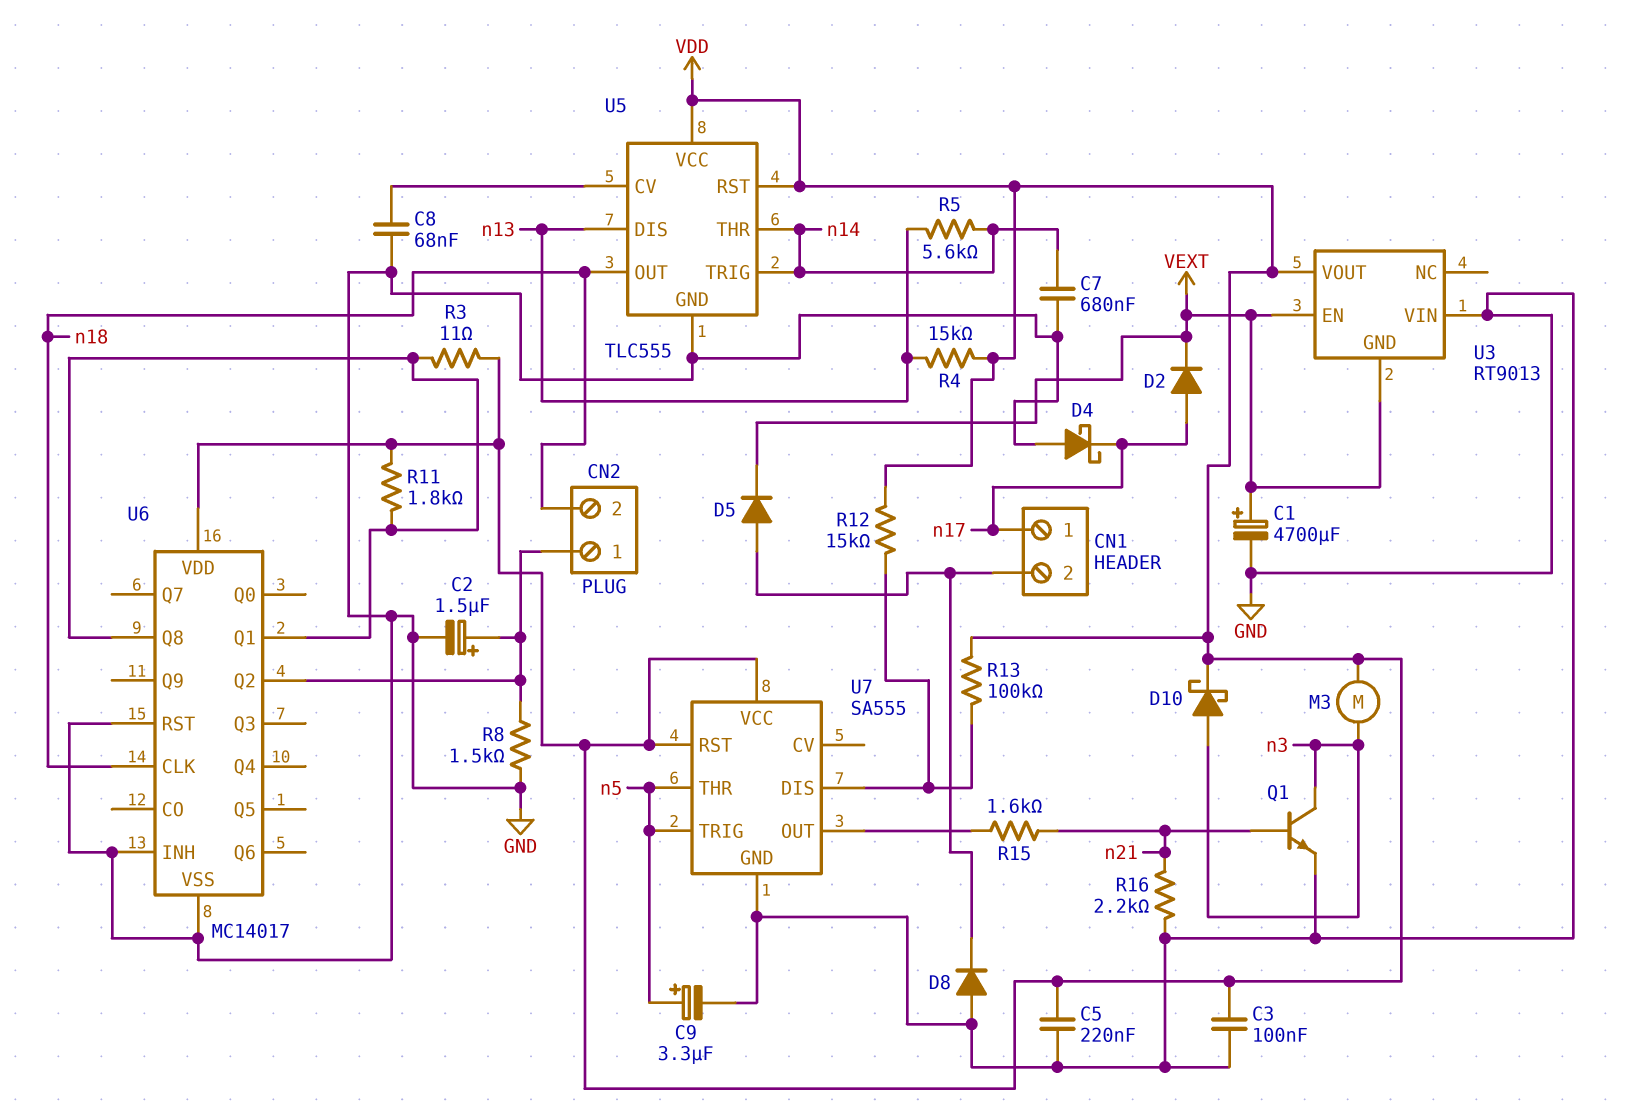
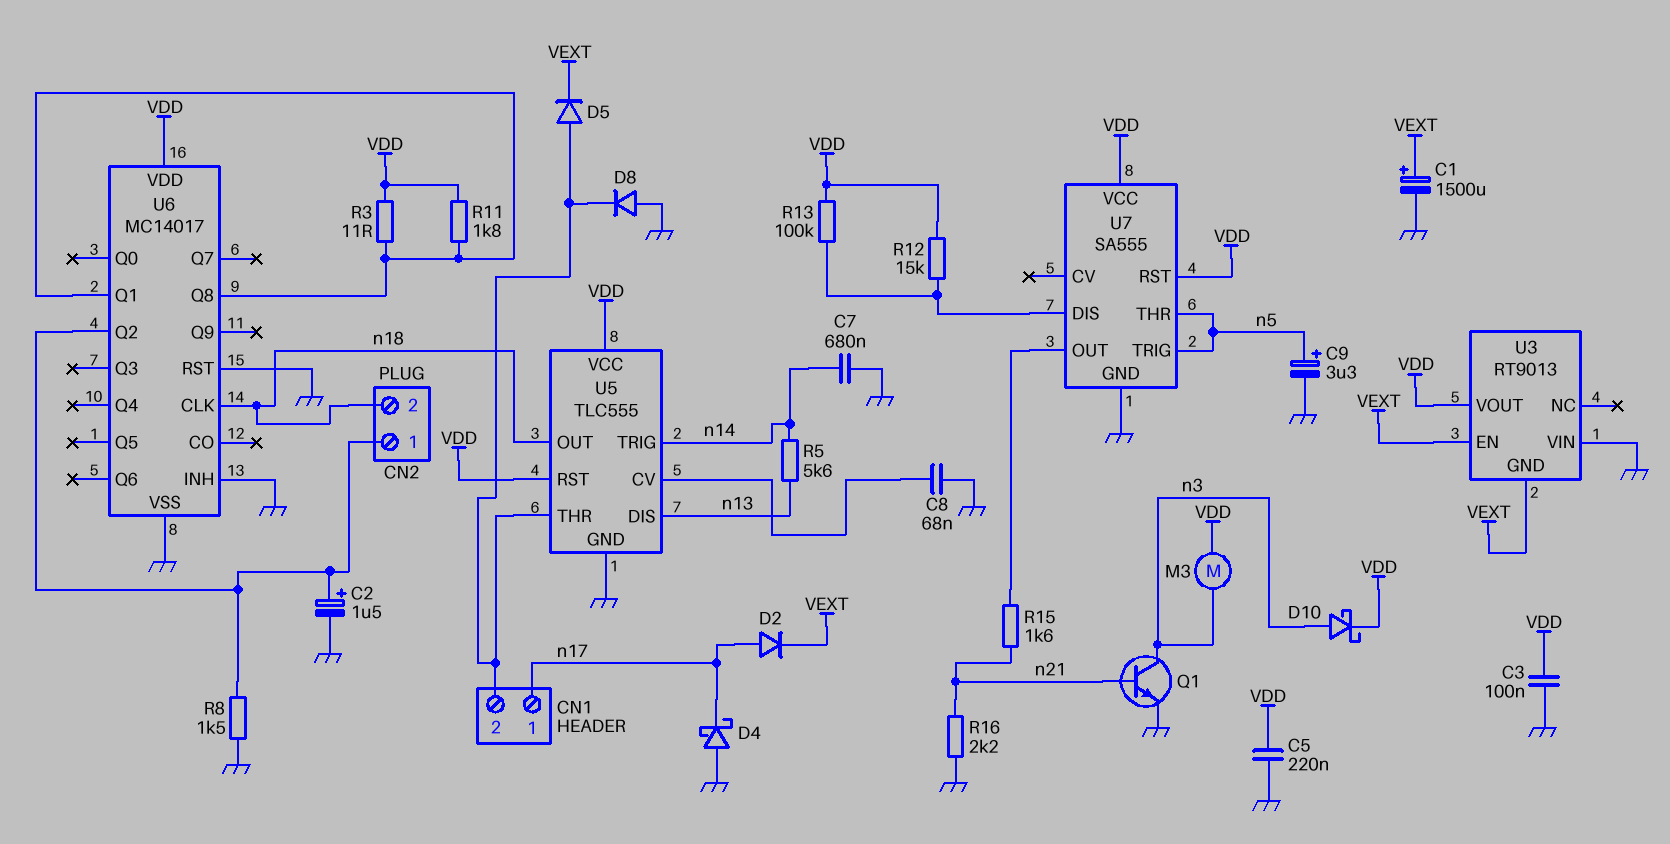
C1: 4700uF (plus VEXT, minus GND) -> 1500uF (plus VEXT, minus GND)
R4: 15k (VDD, n13) -> none
U5 pin THR: n14 -> CN1/2

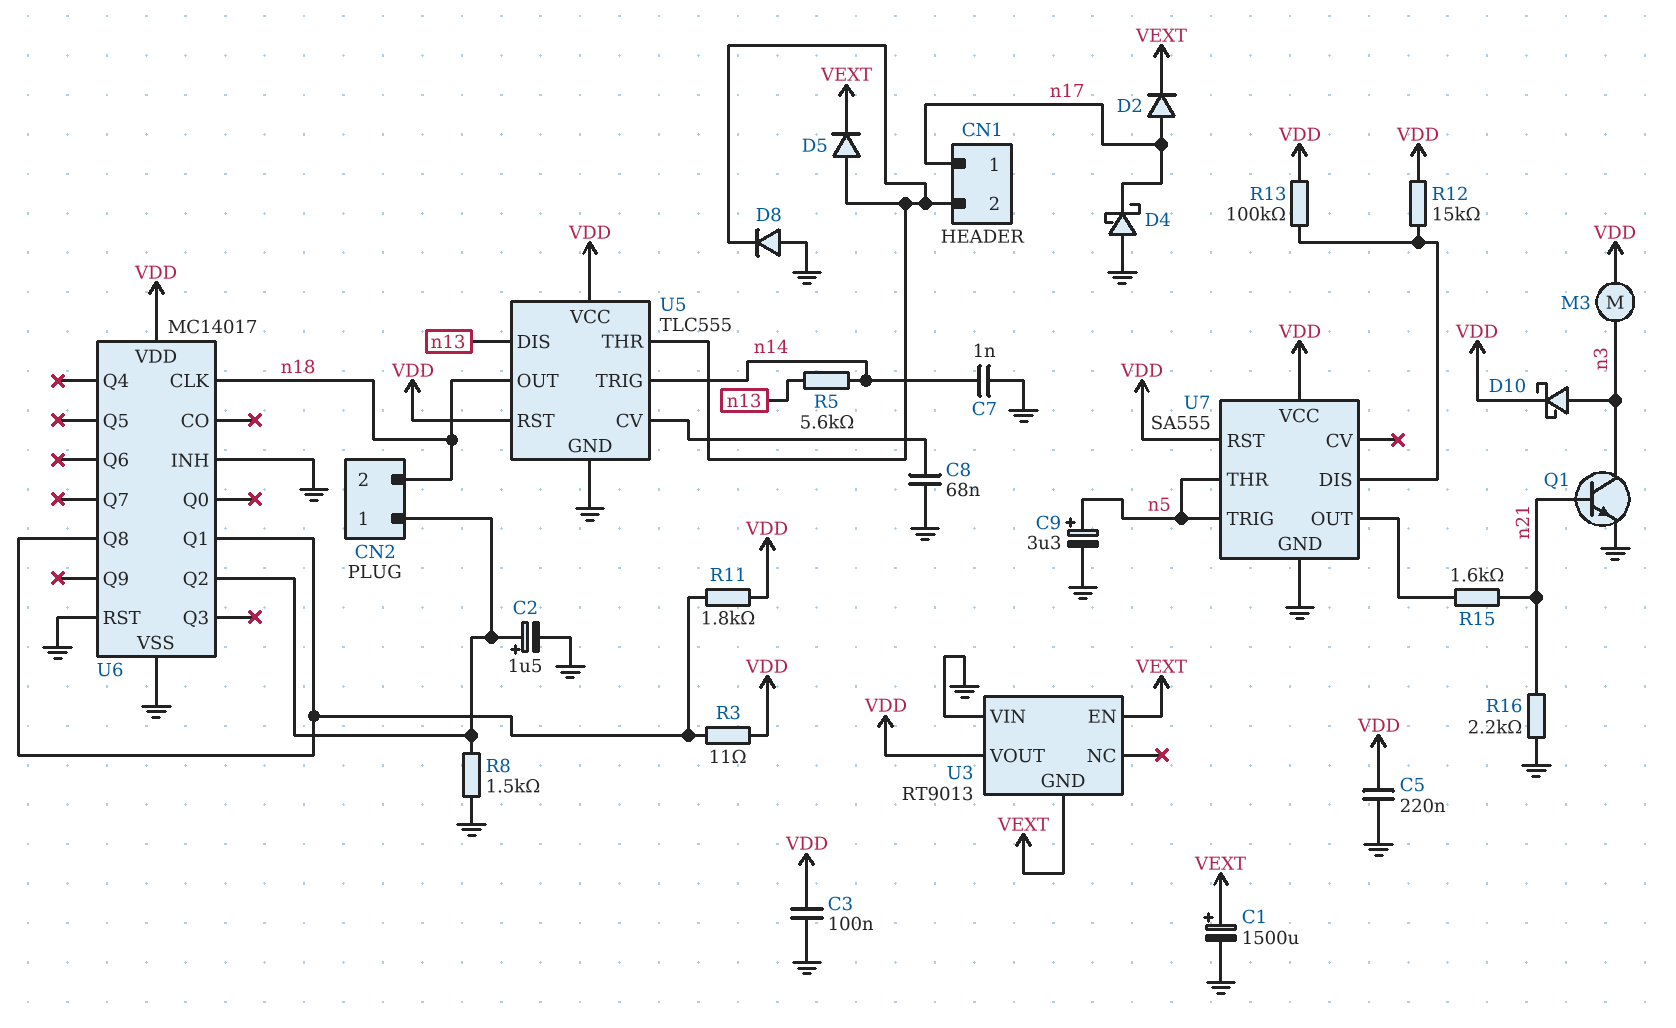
C7: 680nF (GND, n14) -> 1nF (GND, n14)

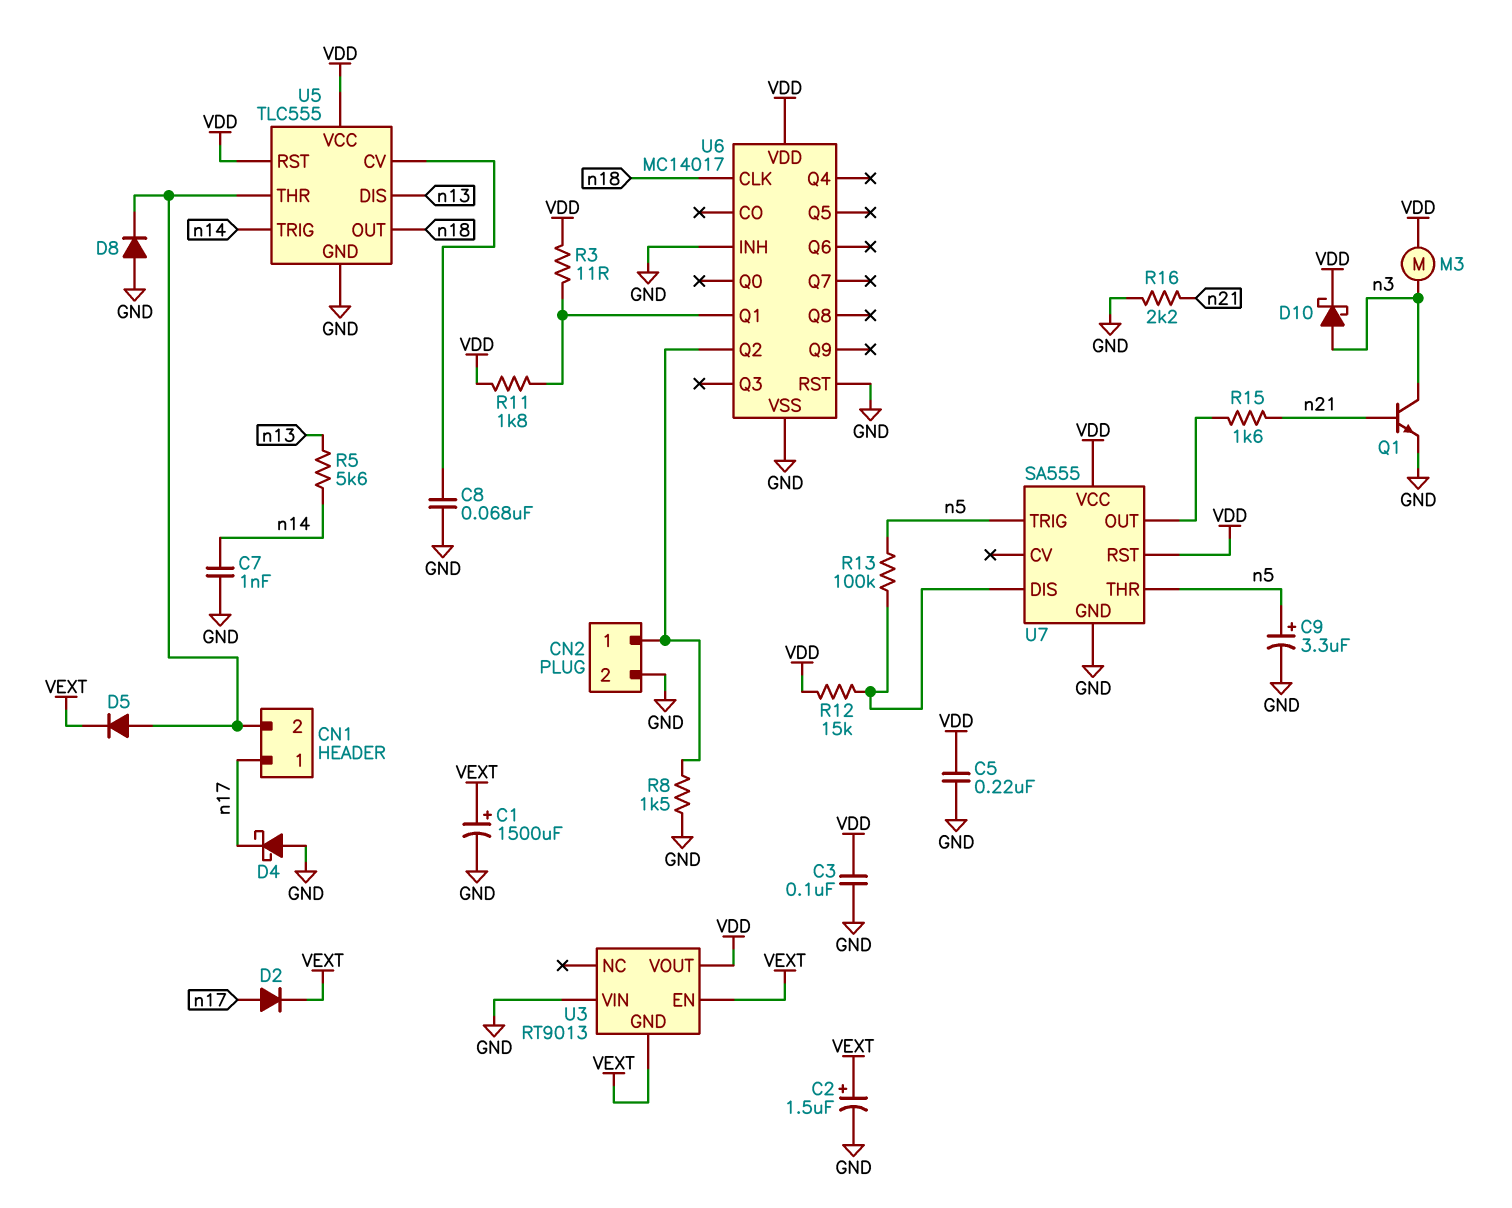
C2: 1.5uF (plus CN2/1, minus GND) -> 1.5uF (plus VEXT, minus GND)
CN2 pin 2: n18 -> GND
R13: 100k (U7/DIS, VDD) -> 100k (U7/DIS, n5)
U6 pin Q8: U6/Q1 -> none

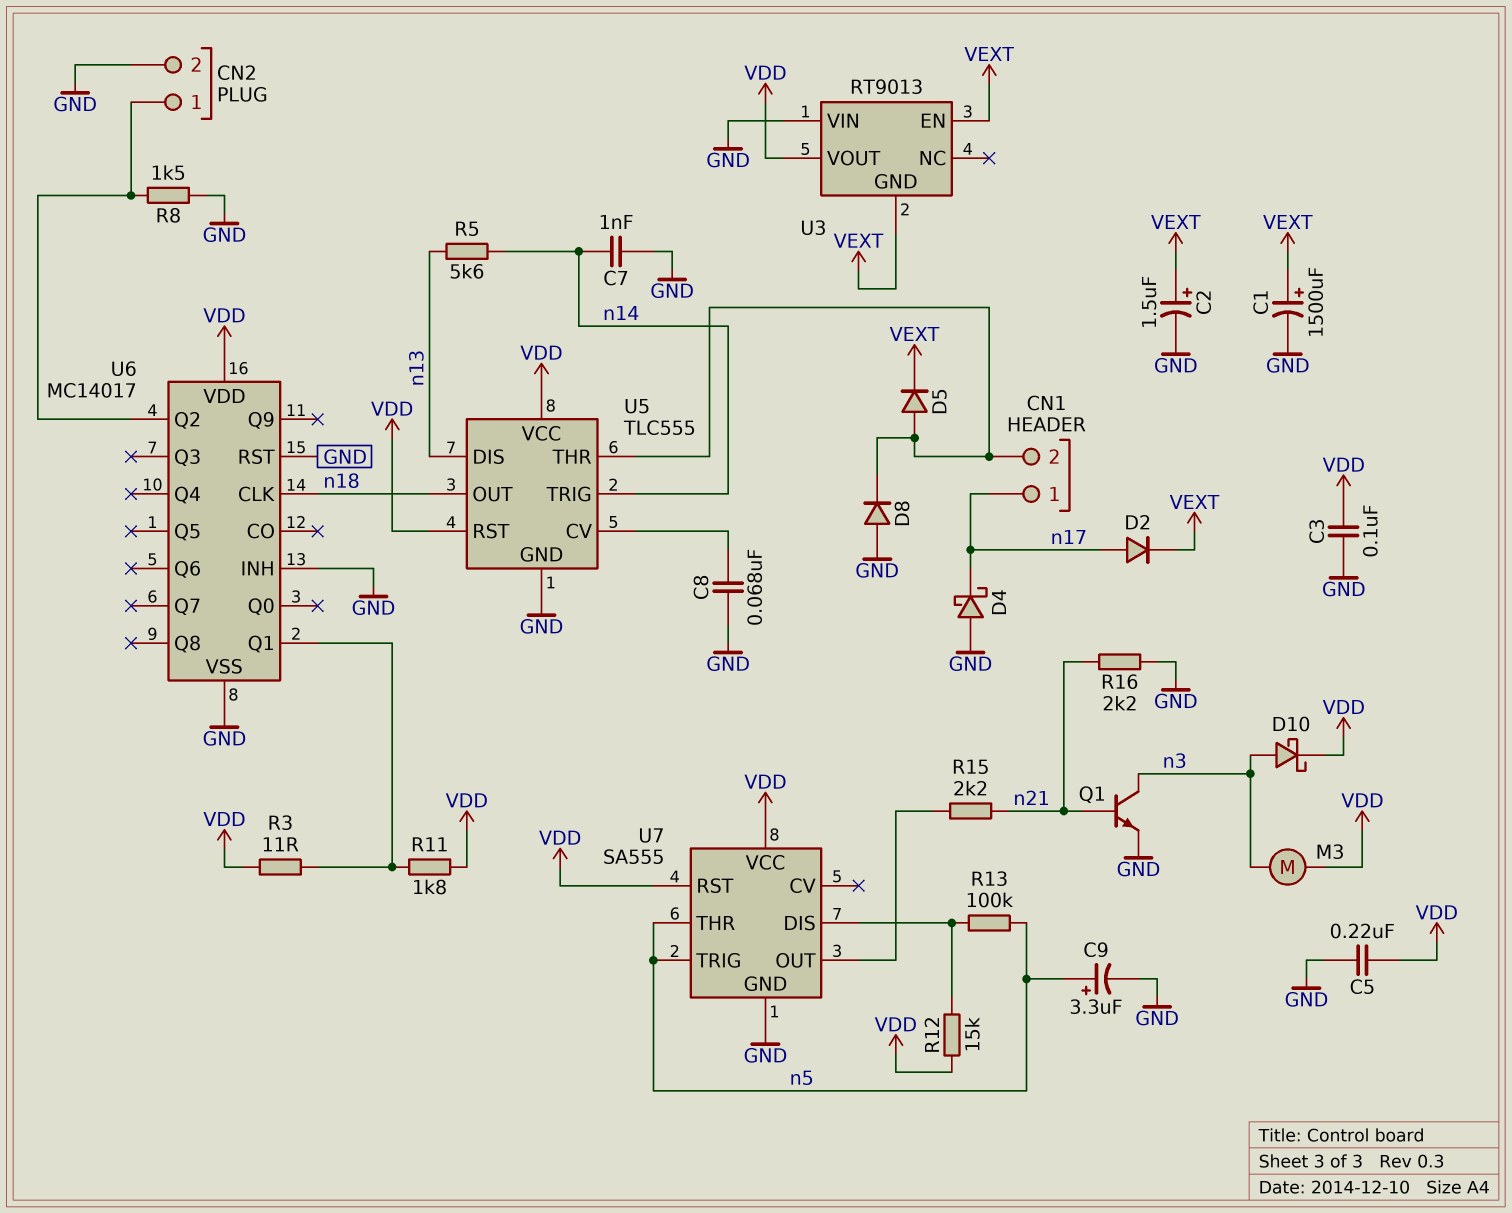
R15: 1.6k (U7/OUT, n21) -> 2.2k (U7/OUT, n21)

